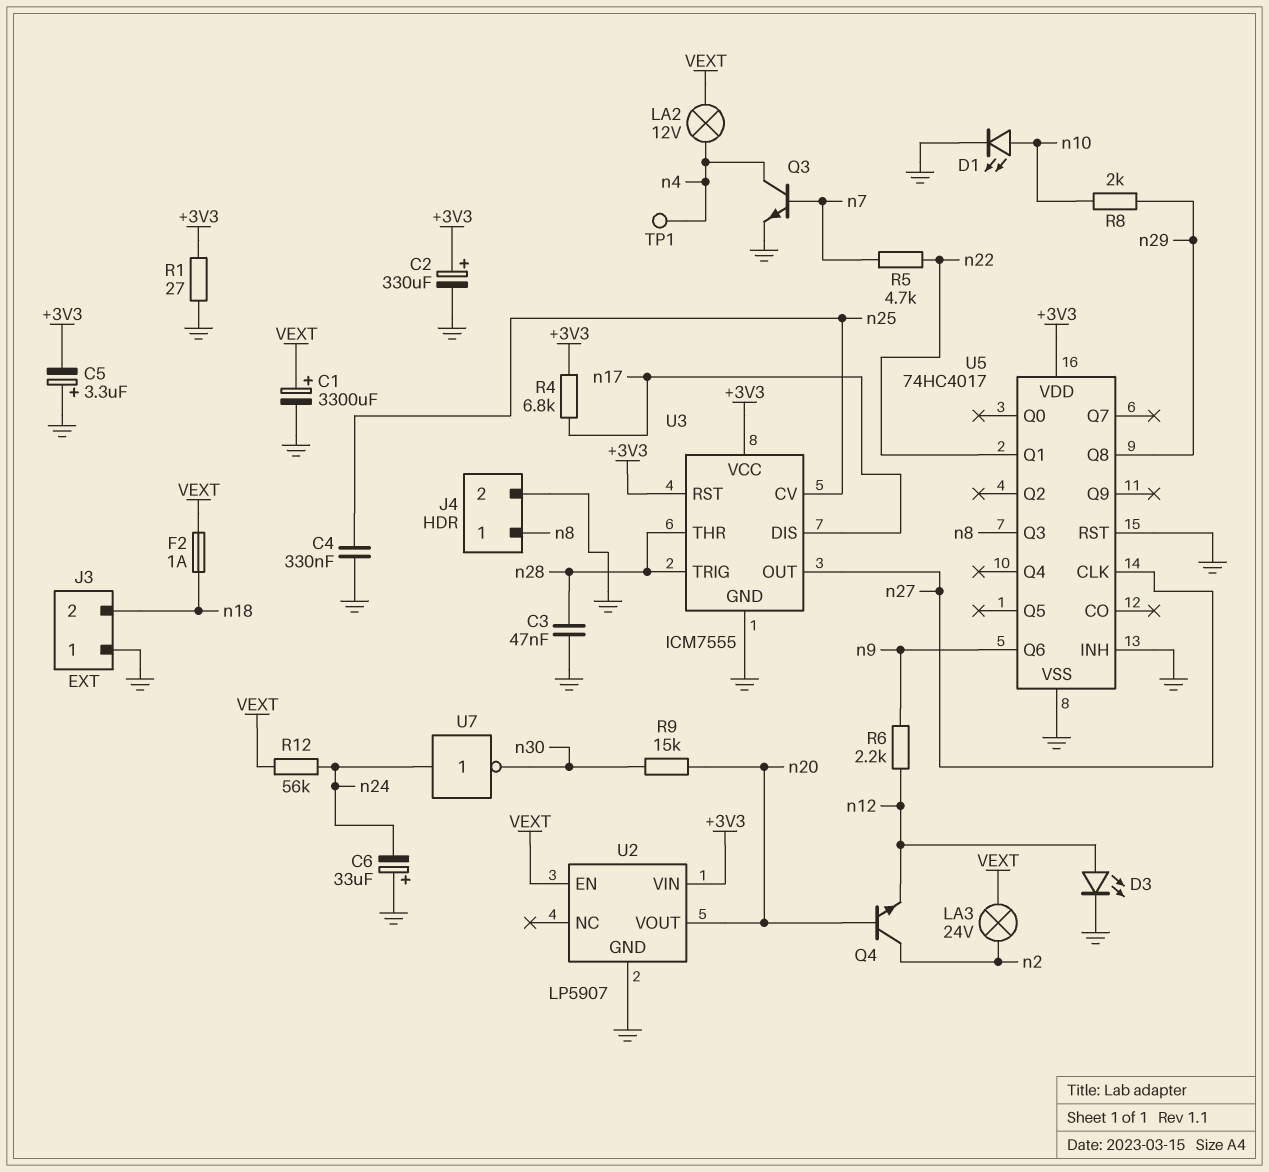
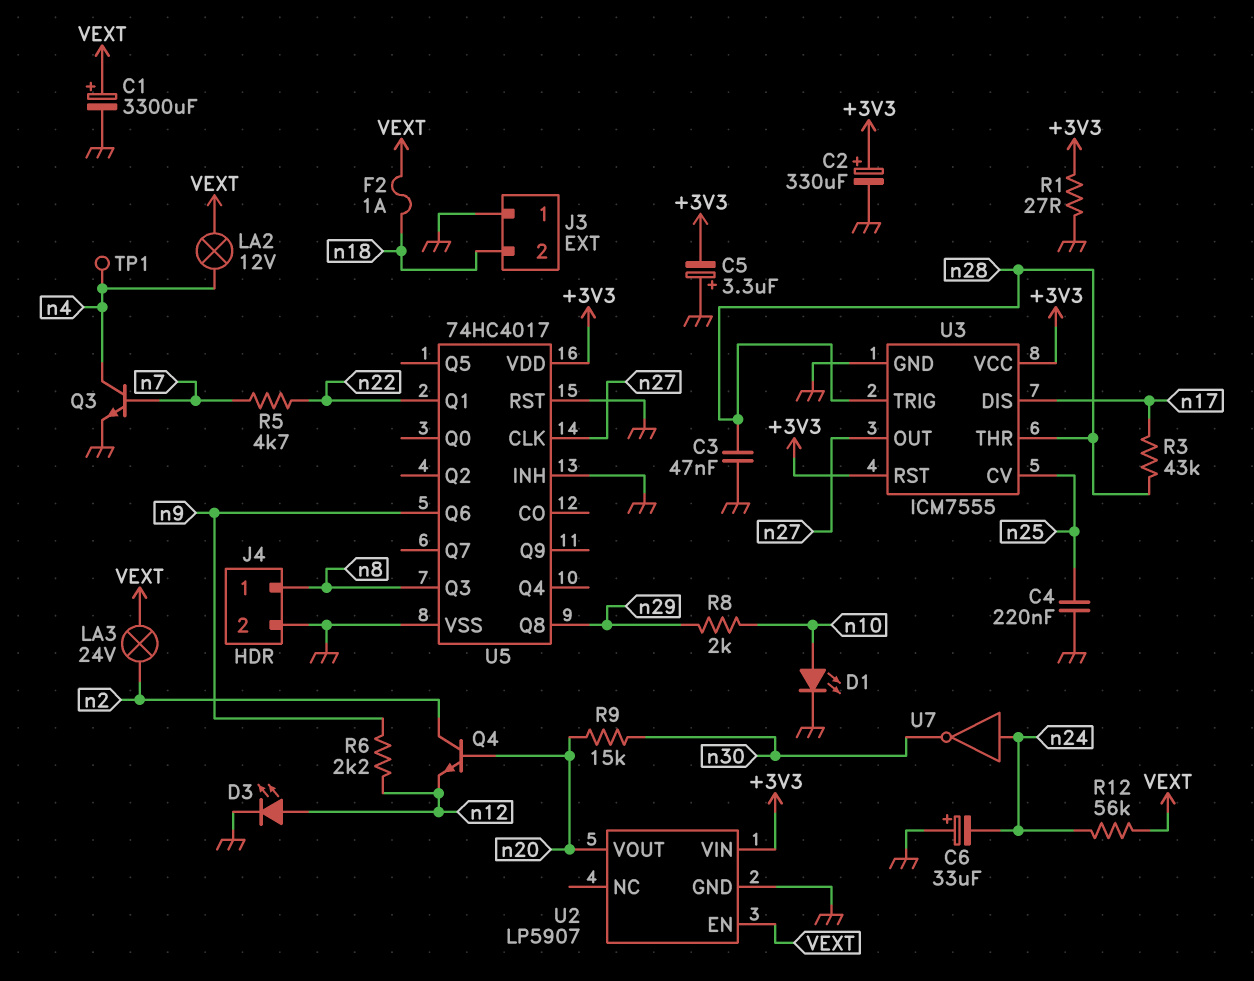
C4: 330nF (GND, n25) -> 220nF (GND, n25)
R3: none -> 43k (n17, n28)
R4: 6.8k (+3V3, n17) -> none

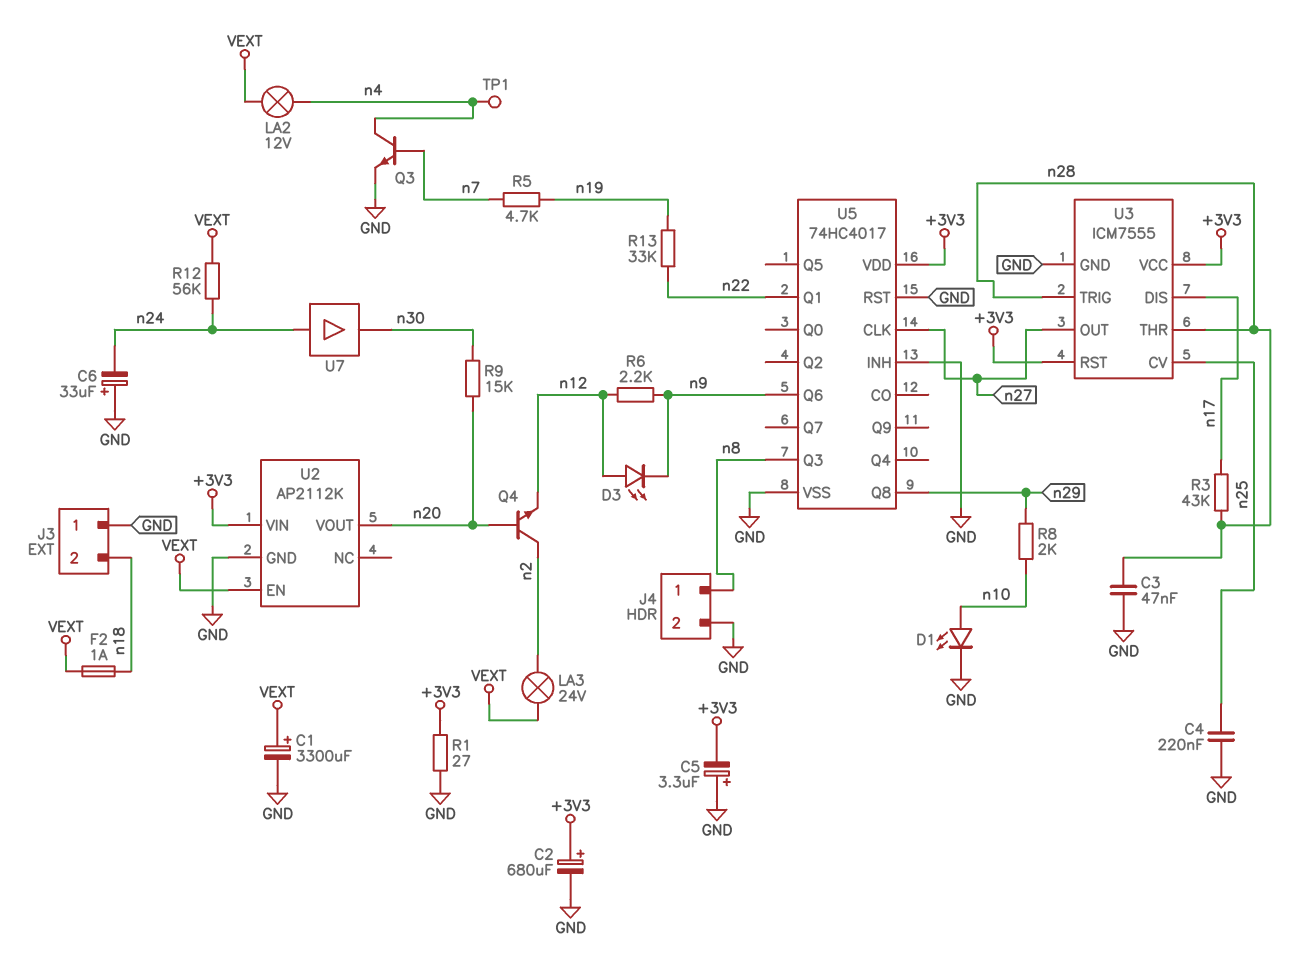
C2: 330uF (plus +3V3, minus GND) -> 680uF (plus +3V3, minus GND)
D3: LED (A n12, K GND) -> LED (A n12, K n9)
R5: 4.7k (n7, n22) -> 4.7k (n7, n19)
R13: none -> 33k (n19, n22)
U2: LP5907 -> AP2112K
U7: NOT (in n24, out n30) -> buffer (in n24, out n30)

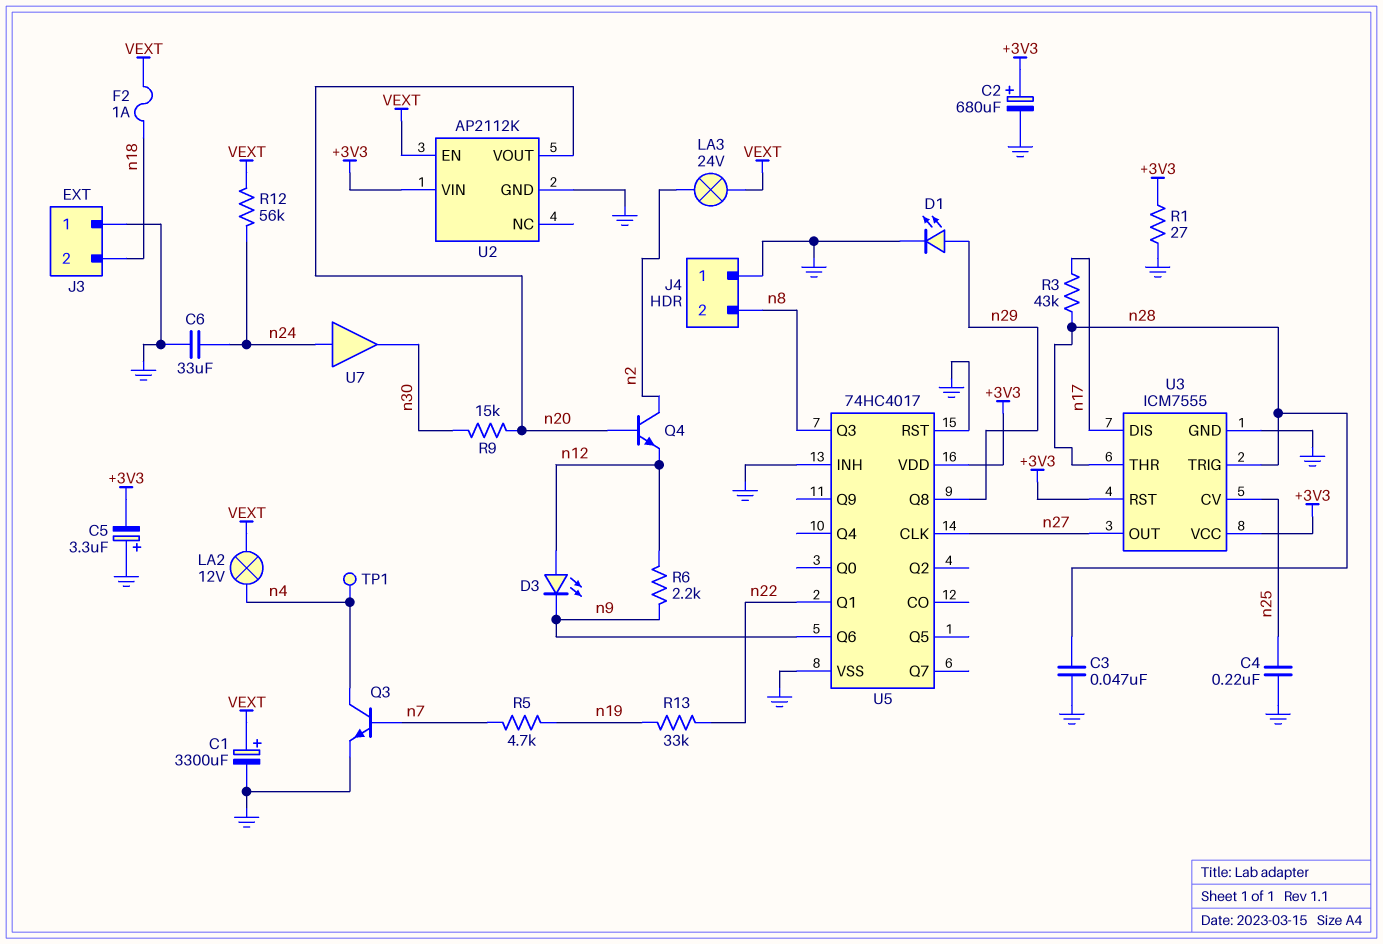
C6: 33uF (plus GND, minus n24) -> 33uF (GND, n24)
D1: LED (A n10, K GND) -> LED (A n29, K GND)
J4 pin 1: n8 -> GND
J4 pin 2: GND -> n8
R8: 2k (n10, n29) -> none

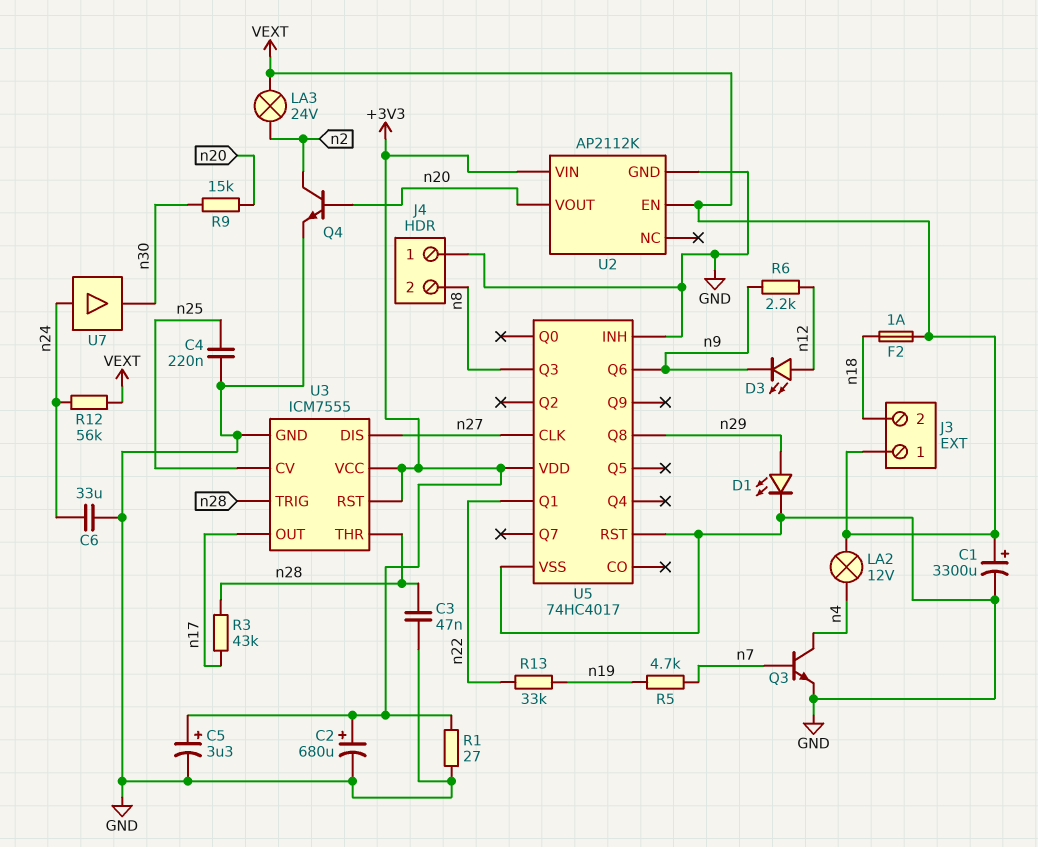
C5: 3.3uF (plus GND, minus +3V3) -> 3.3uF (plus +3V3, minus GND)
J3 pin 1: GND -> VEXT
Q4: NPN (B n20, C n2, E n12) -> NPN (B n20, C n2, E GND)
TP1: test point (n4) -> none
U3 pin DIS: n17 -> n27
U3 pin OUT: n27 -> n17

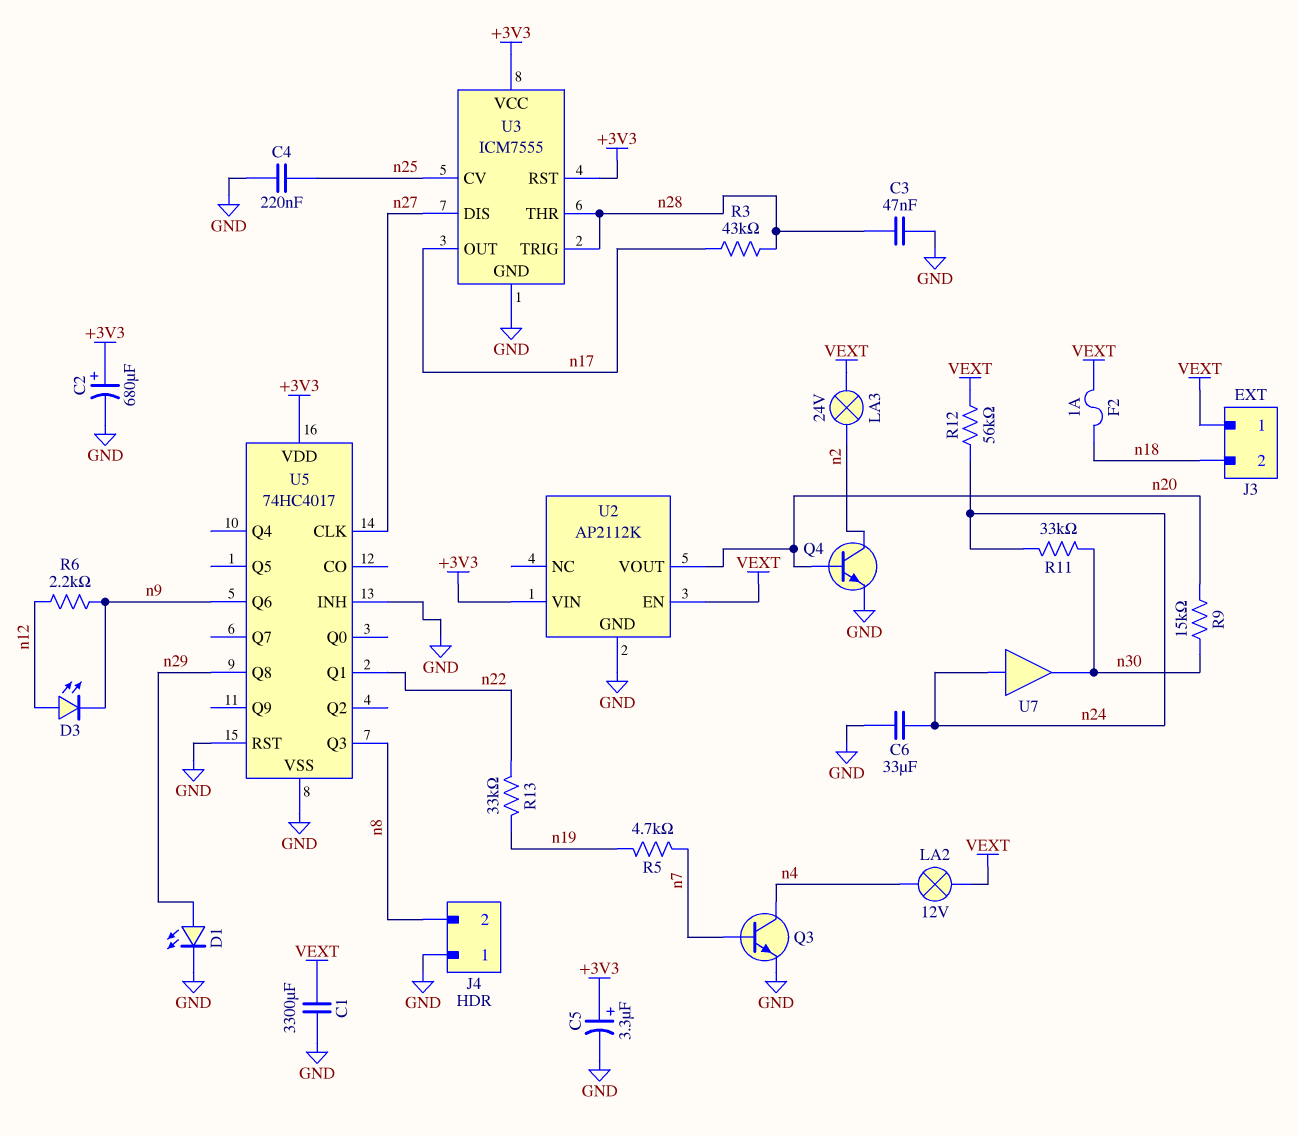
C1: 3300uF (plus VEXT, minus GND) -> 3300uF (GND, VEXT)
R1: 27 (+3V3, GND) -> none
R11: none -> 33k (n24, n30)

